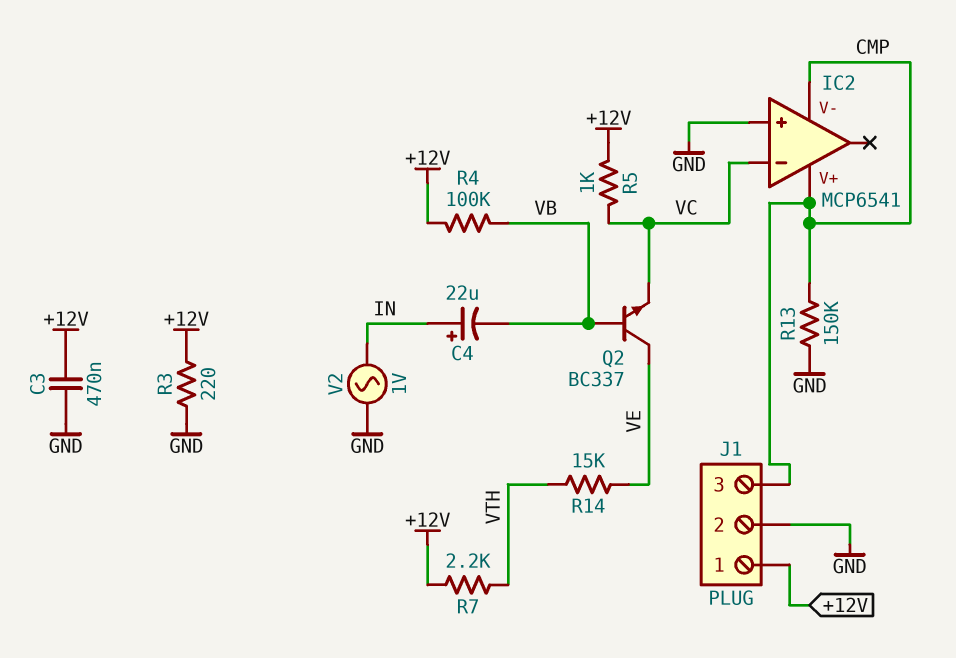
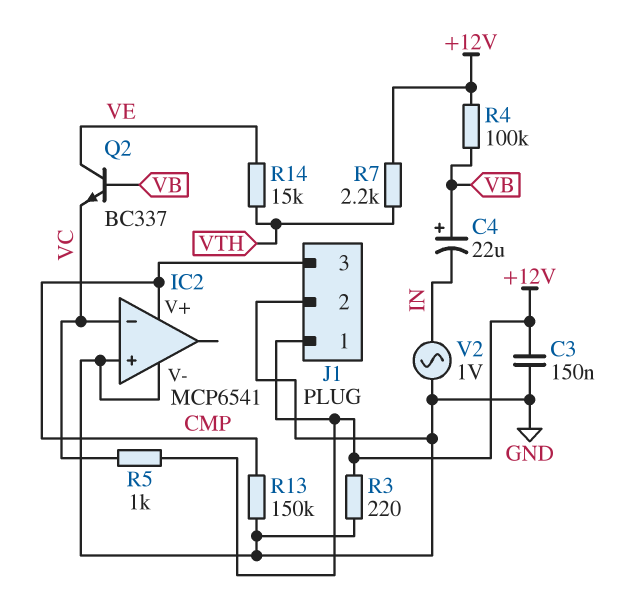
C3: 470nF (+12V, GND) -> 150nF (+12V, GND)
C4: 22uF (plus IN, minus VB) -> 22uF (plus VB, minus IN)
IC2 pin V-: CMP -> GND

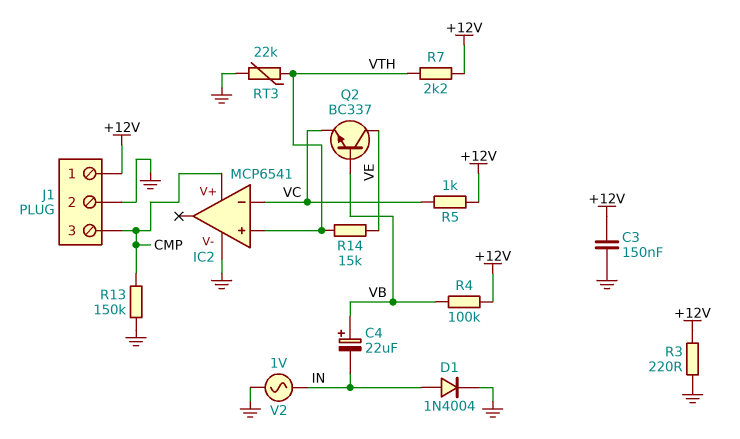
D1: none -> diode 1N4004 (A IN, K GND)
IC2 pin in+: GND -> VTH
RT3: none -> 22k (GND, VTH)

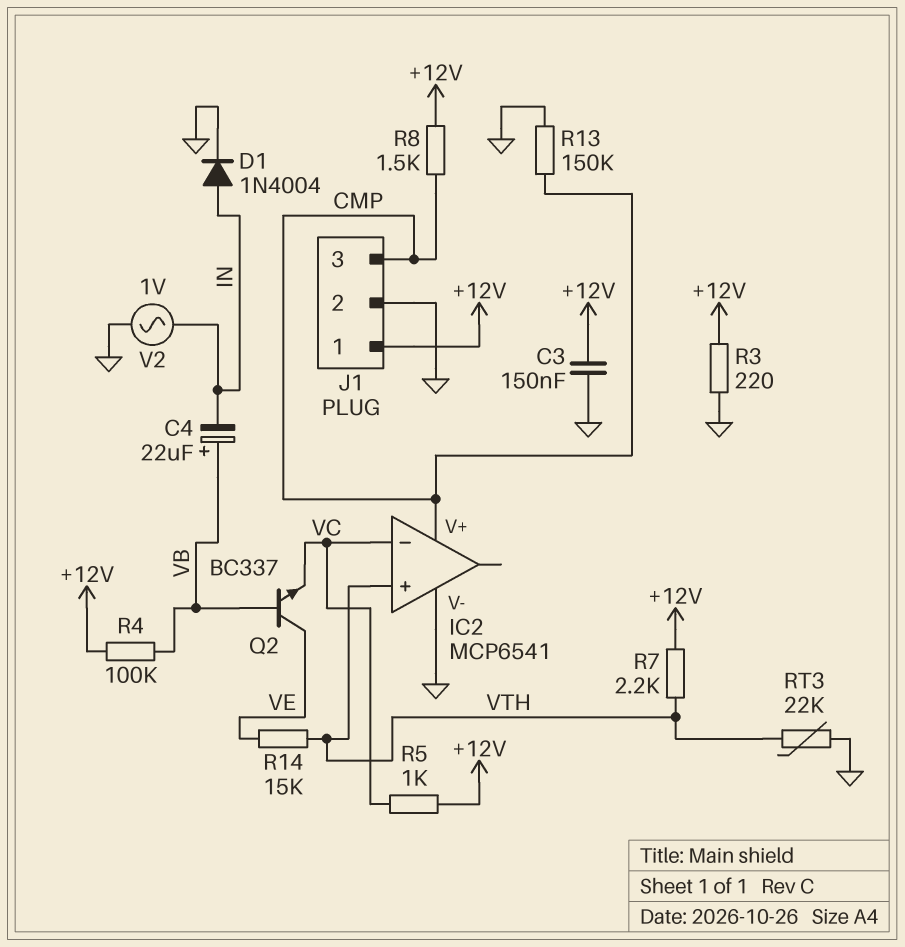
R8: none -> 1.5k (+12V, CMP)

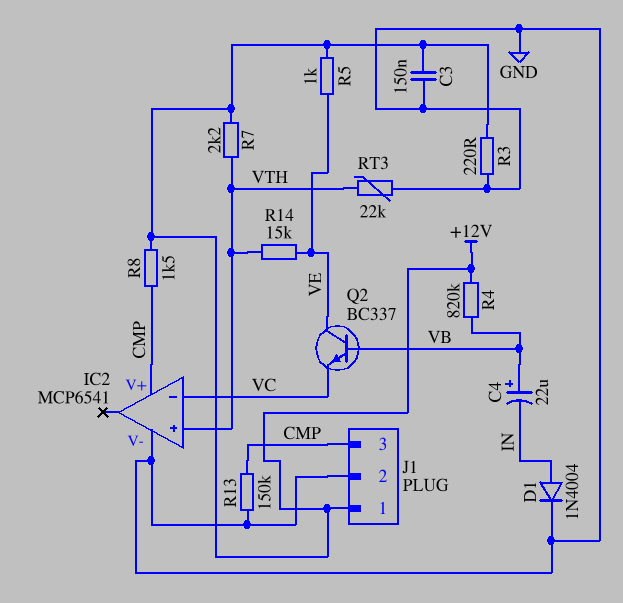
R4: 100k (+12V, VB) -> 820k (+12V, VB)
R5: 1k (+12V, VC) -> 1k (+12V, VE)
V2: AC 1V (GND, IN) -> none

